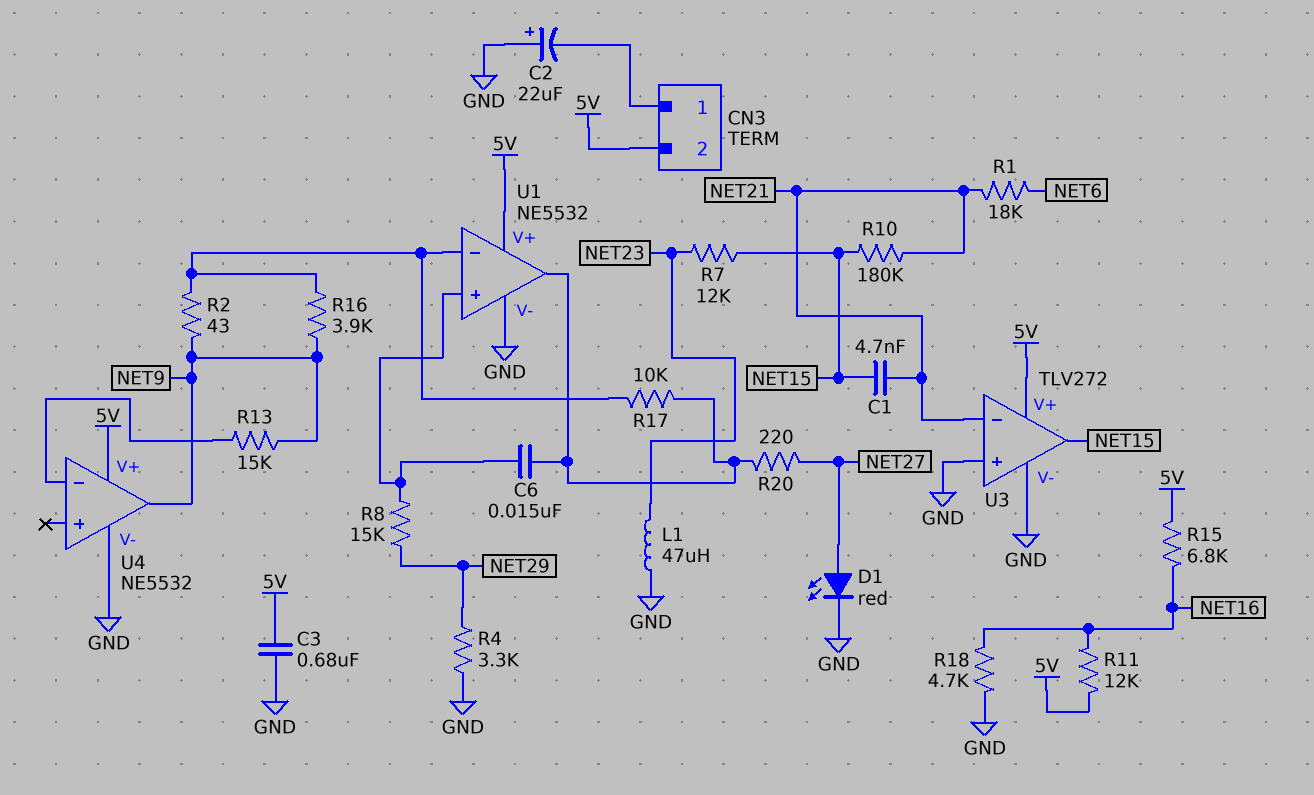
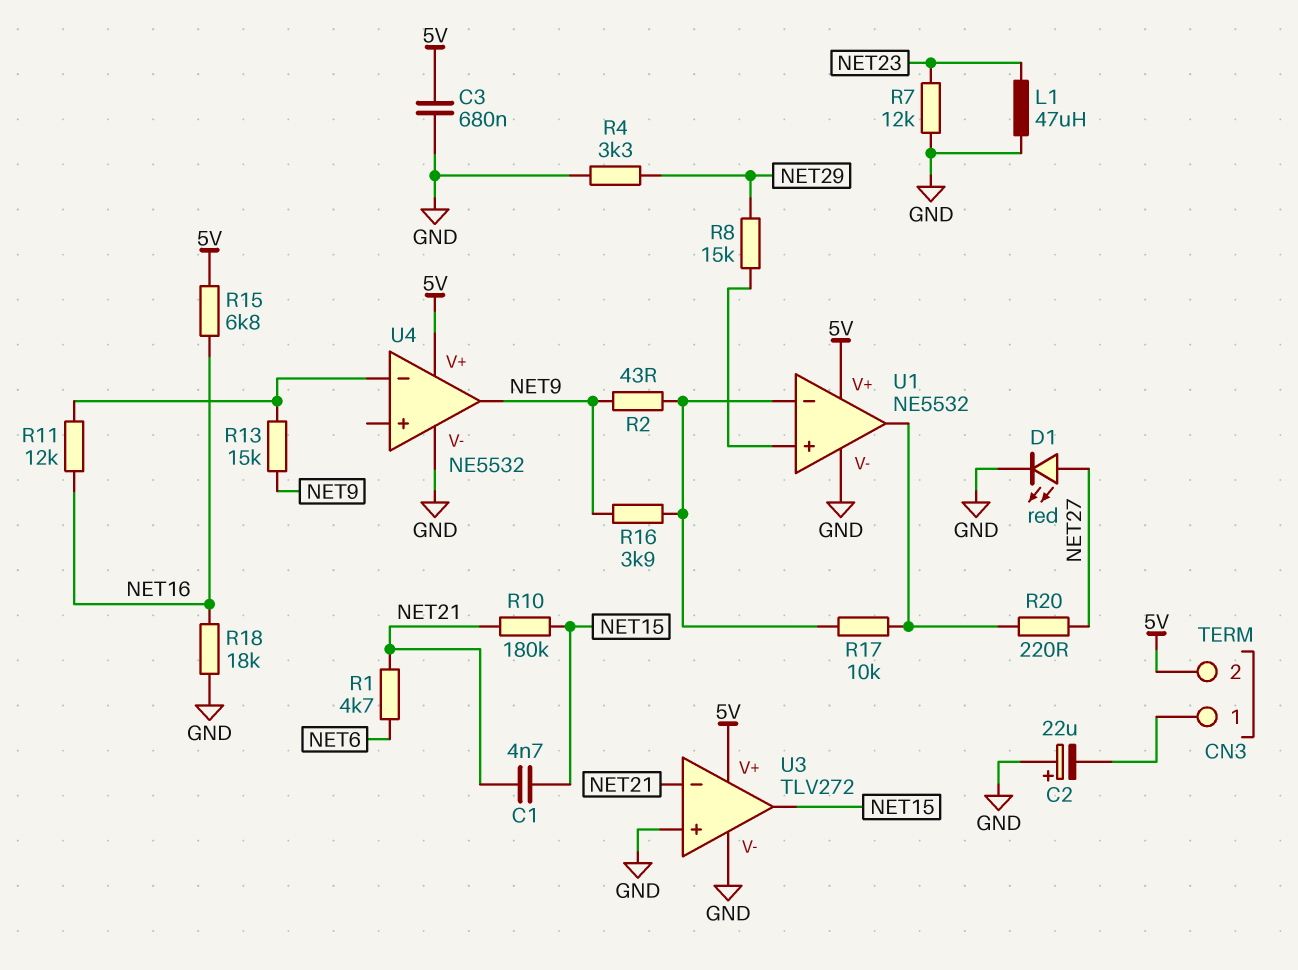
C6: 15nF (U1/in+, U1/out) -> none
R1: 18k (NET6, NET21) -> 4.7k (NET6, NET21)
R7: 12k (NET15, NET23) -> 12k (GND, NET23)
R11: 12k (5V, NET16) -> 12k (NET16, U4/in-)
R18: 4.7k (GND, NET16) -> 18k (GND, NET16)

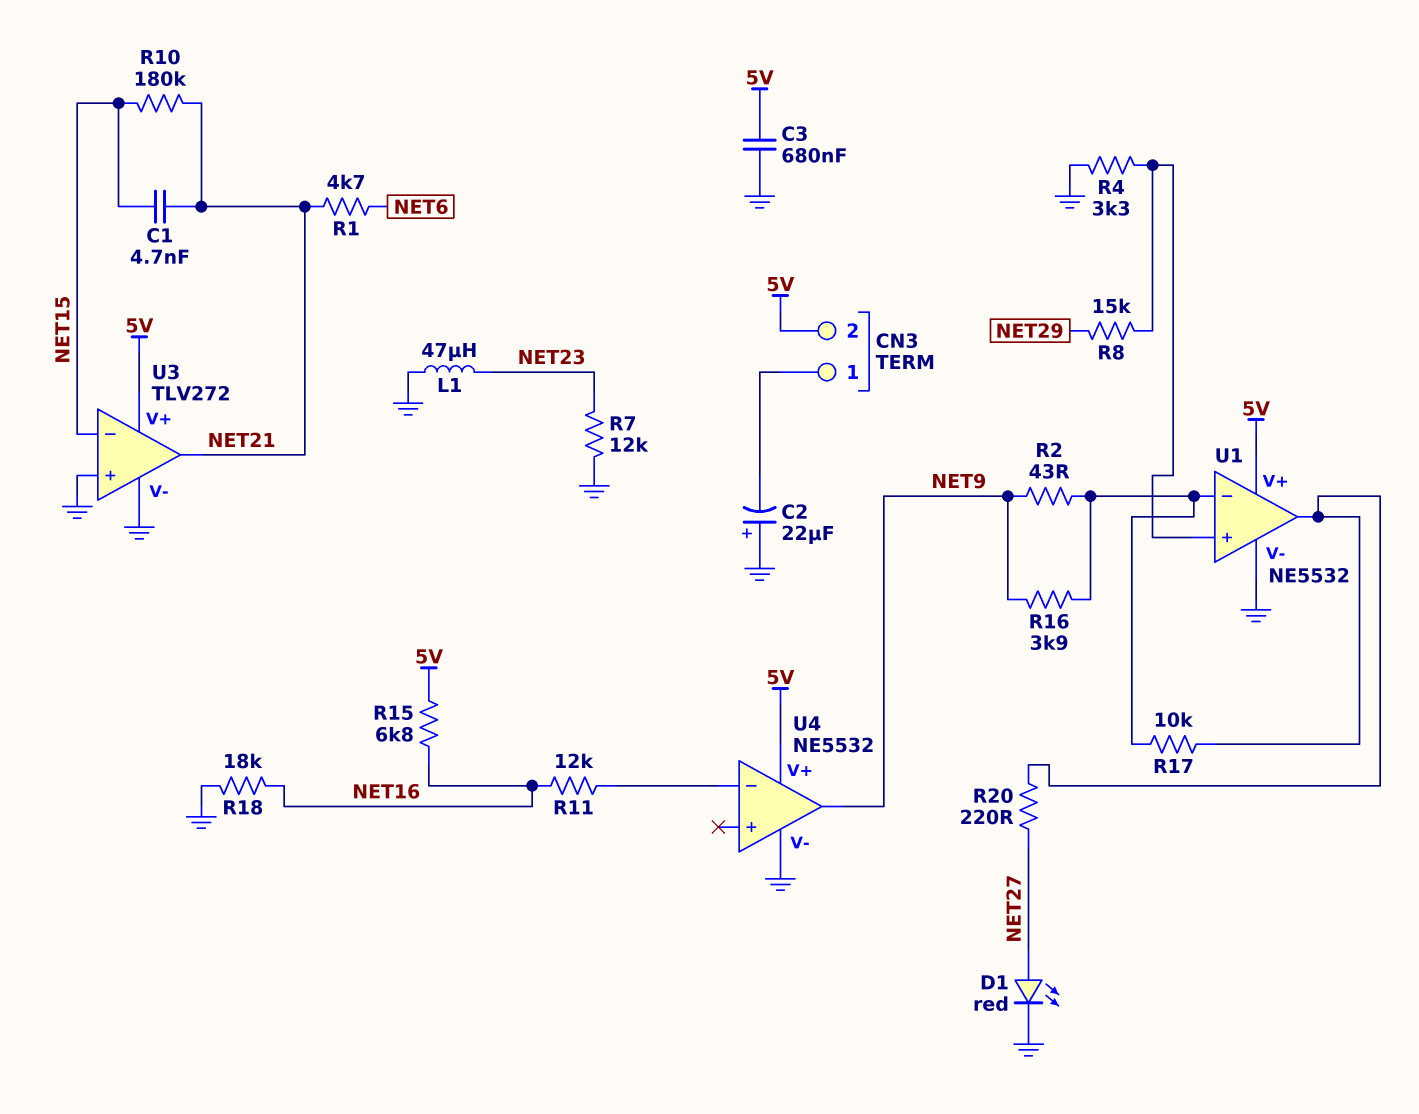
R4: 3.3k (GND, NET29) -> 3.3k (GND, U1/in+)
R13: 15k (NET9, U4/in-) -> none
U3 pin in-: NET21 -> NET15
U3 pin out: NET15 -> NET21

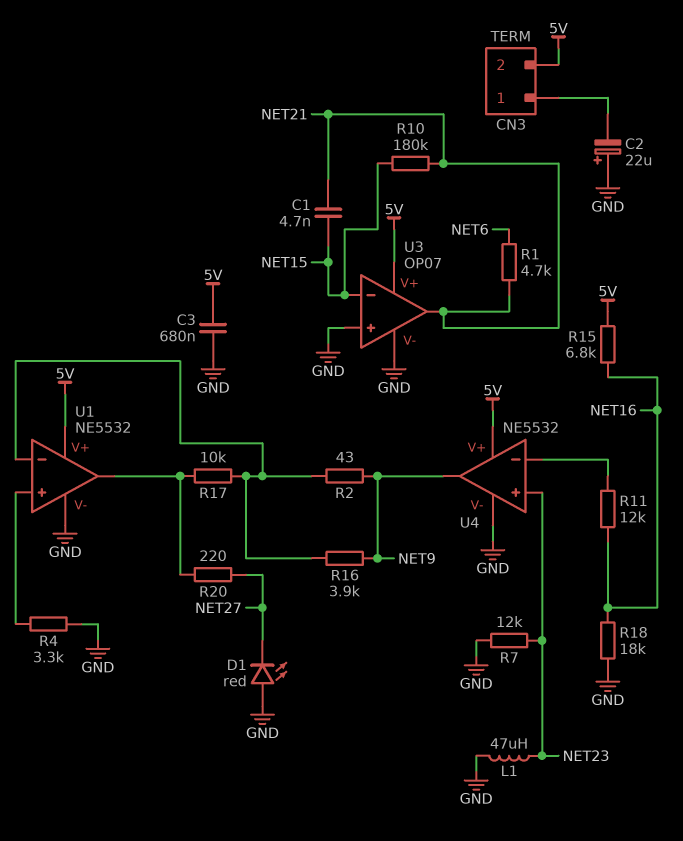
D1: LED red (A NET27, K GND) -> LED red (A GND, K NET27)
R8: 15k (NET29, U1/in+) -> none
U3: TLV272 -> OP07
U4 pin in+: none -> NET23

